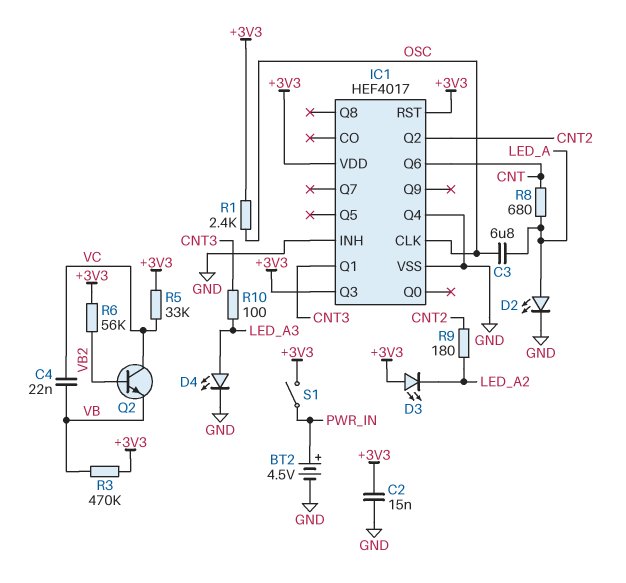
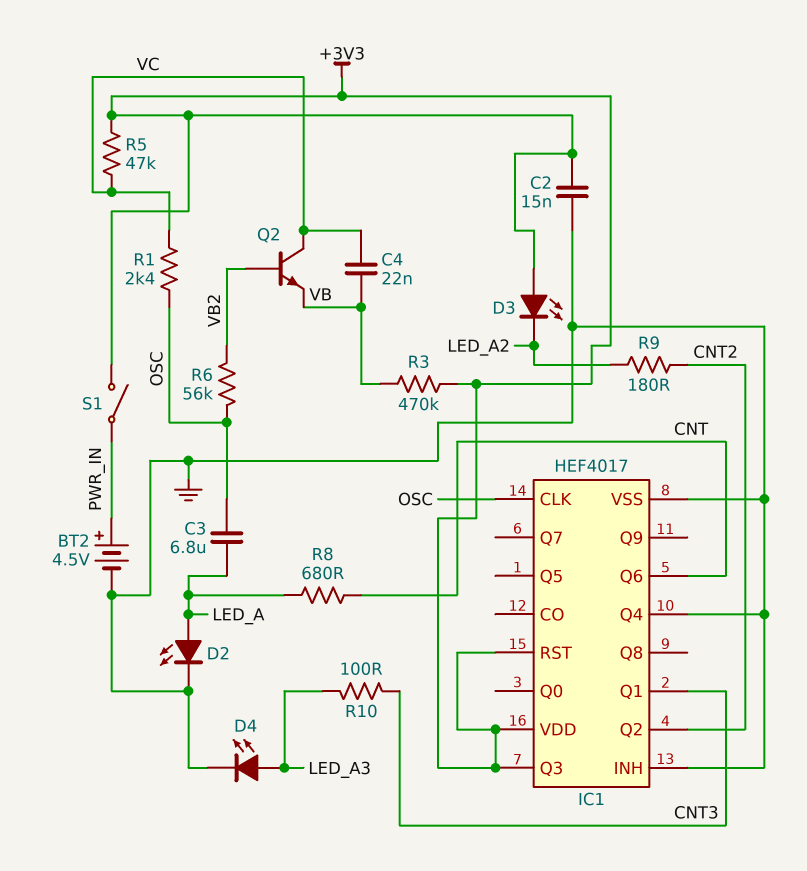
R1: 2.4k (+3V3, OSC) -> 2.4k (OSC, VC)
R5: 33k (+3V3, VC) -> 47k (+3V3, VC)
R6: 56k (+3V3, VB2) -> 56k (OSC, VB2)

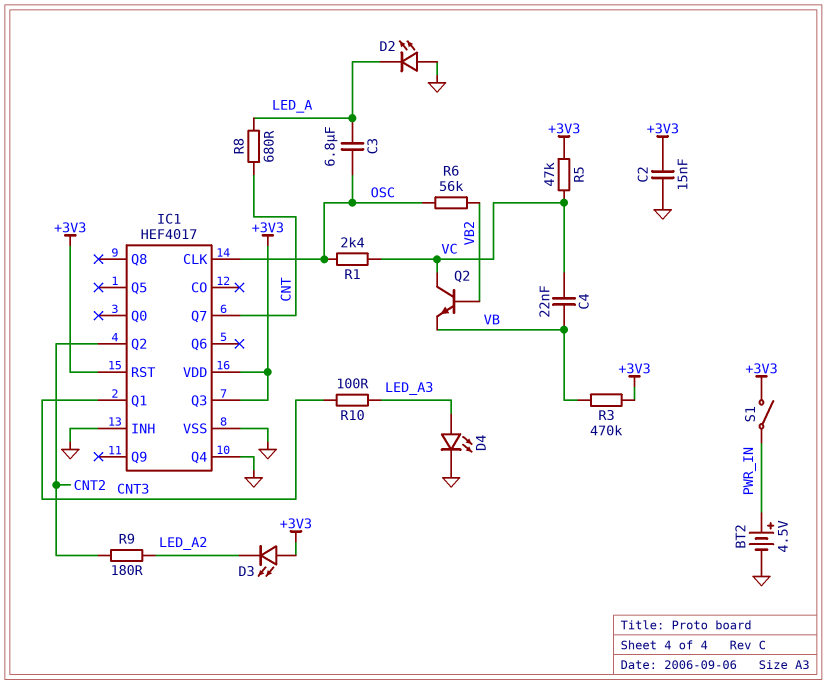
D2: LED (A LED_A, K GND) -> LED (A GND, K LED_A)
IC1 pin Q6: CNT -> none
IC1 pin Q7: none -> CNT

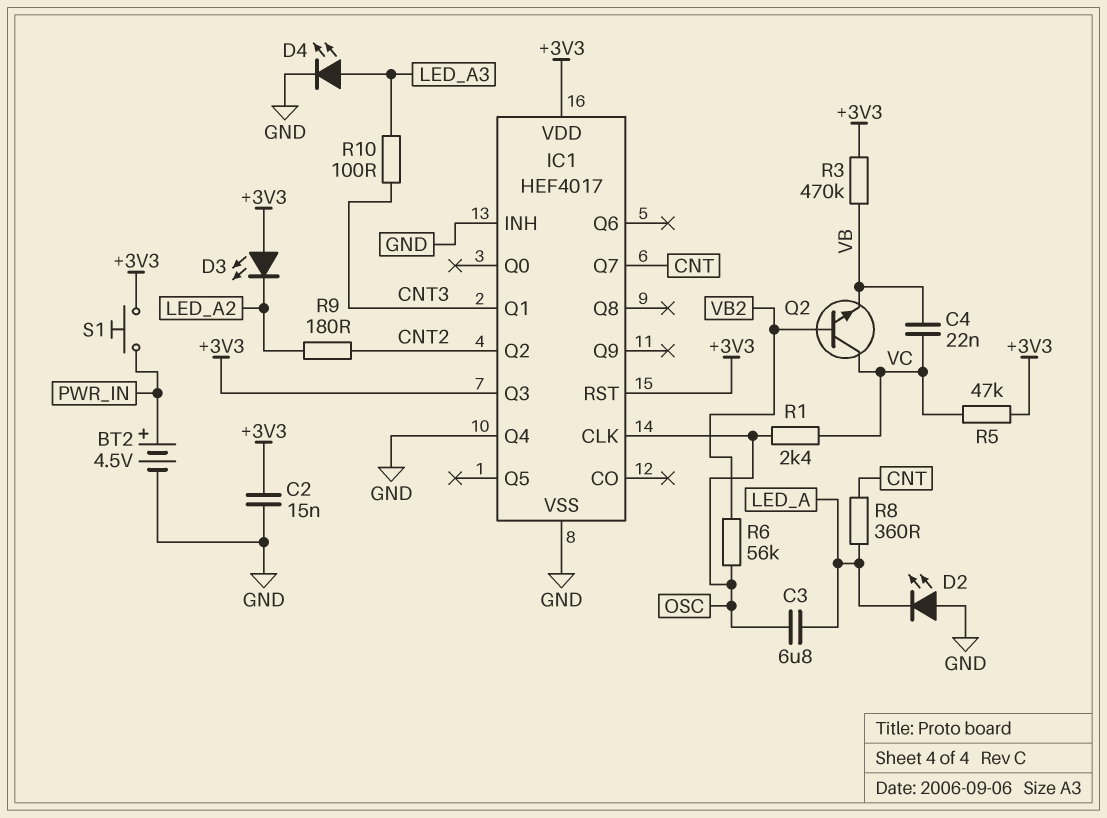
R8: 680 (CNT, LED_A) -> 360 (CNT, LED_A)
S1: switch (+3V3, PWR_IN) -> button (+3V3, PWR_IN)

